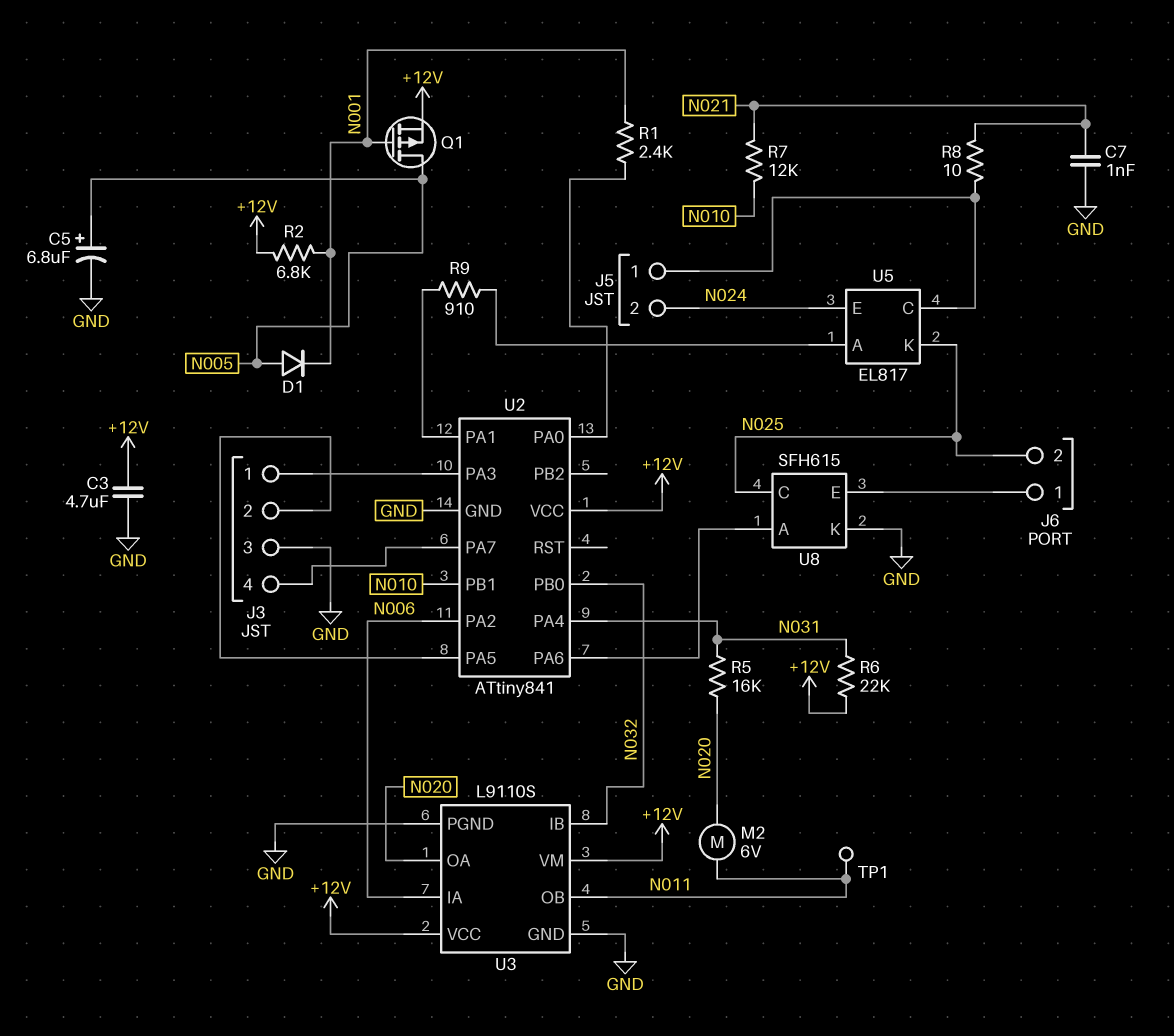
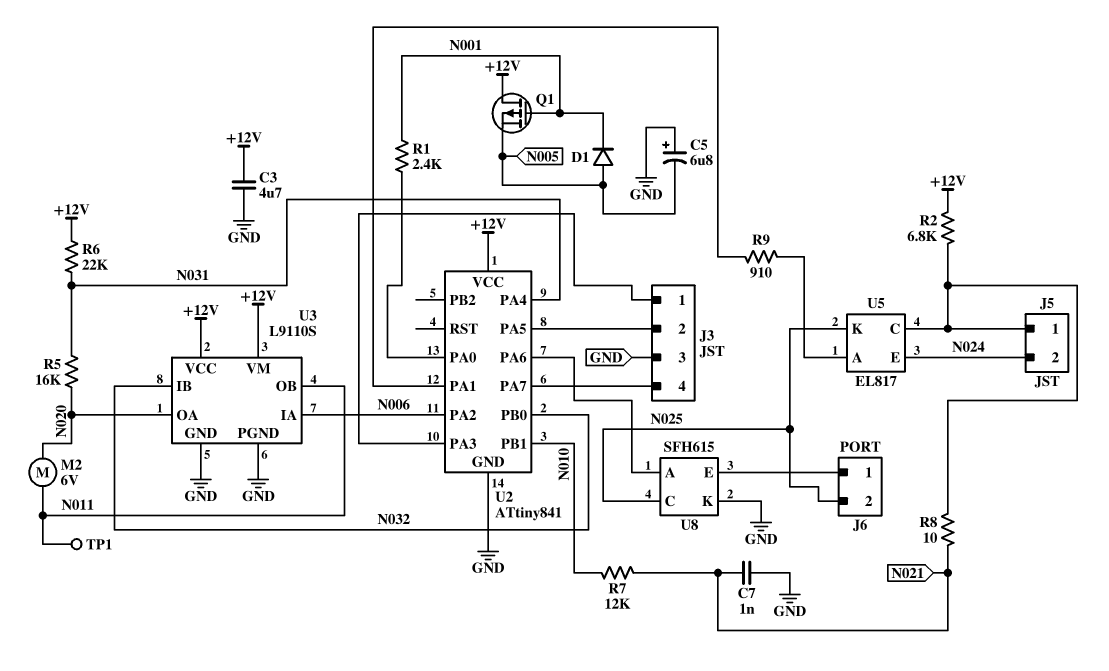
C5: 6.8uF (plus N005, minus GND) -> 6.8uF (plus GND, minus N005)
Q1: PMOS (G N001, D N005, S +12V) -> PMOS (G N001, D +12V, S N005)
R2: 6.8k (+12V, N001) -> 6.8k (+12V, J5/1)

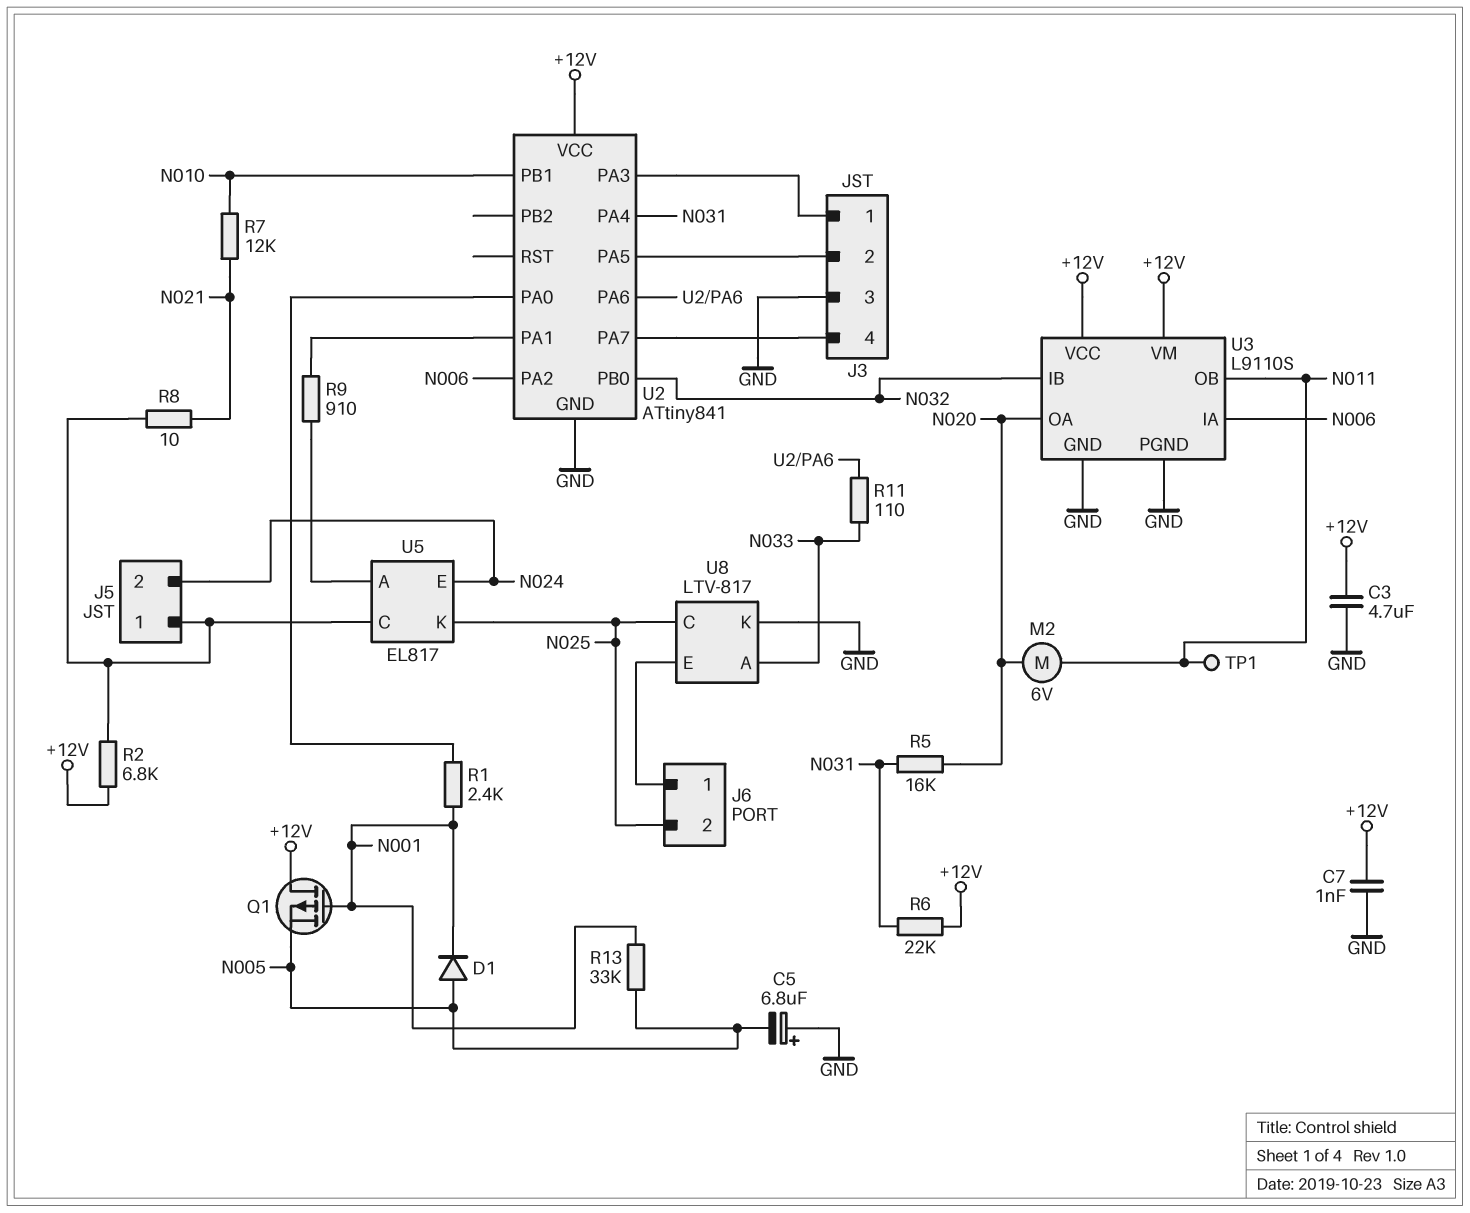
C7: 1nF (GND, N021) -> 1nF (+12V, GND)
R11: none -> 110 (N033, U2/PA6)
R13: none -> 33k (N001, N005)
U8: SFH615 -> LTV-817
U8 pin A: U2/PA6 -> N033

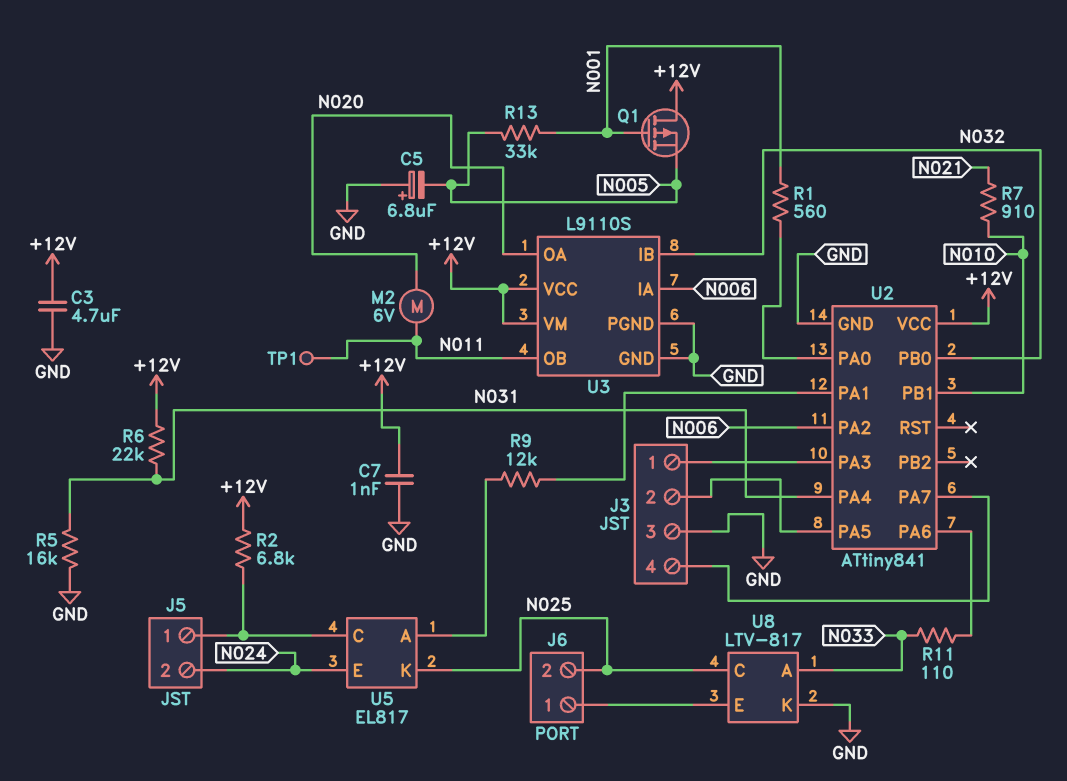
D1: diode (A N005, K N001) -> none
R1: 2.4k (N001, U2/PA0) -> 560 (N001, U2/PA0)
R5: 16k (N020, N031) -> 16k (GND, N031)
R7: 12k (N010, N021) -> 910 (N010, N021)
R8: 10 (J5/1, N021) -> none
R9: 910 (U2/PA1, U5/A) -> 12k (U2/PA1, U5/A)

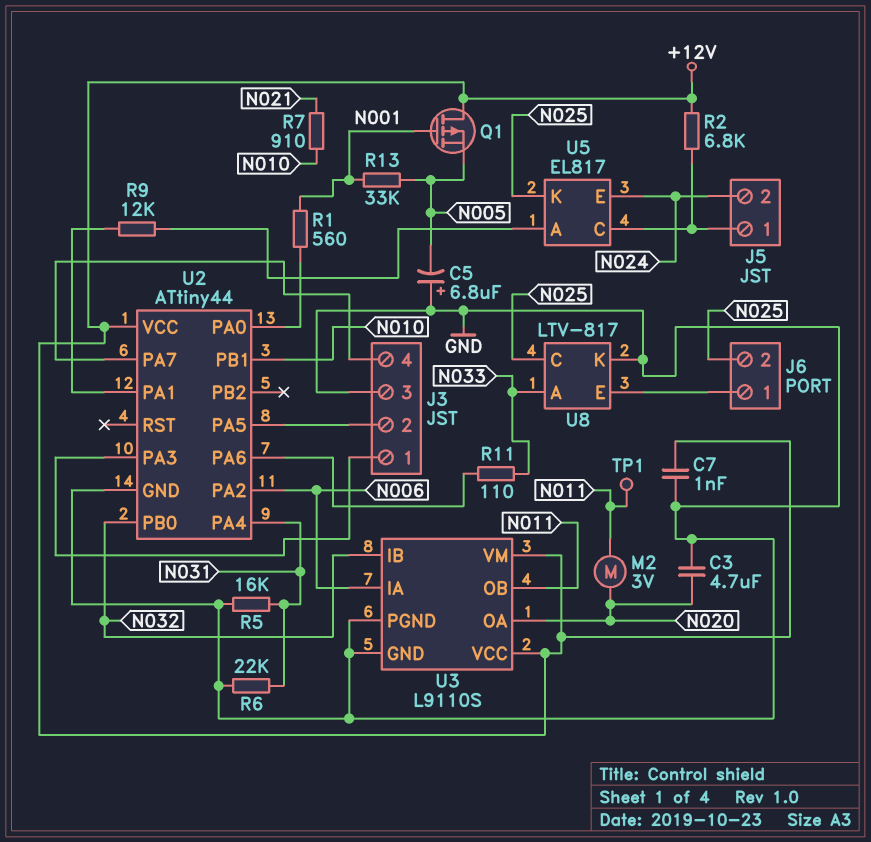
C3: 4.7uF (+12V, GND) -> 4.7uF (GND, N020)
M2: motor 6V (N011, N020) -> motor 3V (N011, N020)
R6: 22k (+12V, N031) -> 22k (GND, N031)
U2: ATtiny841 -> ATtiny44

